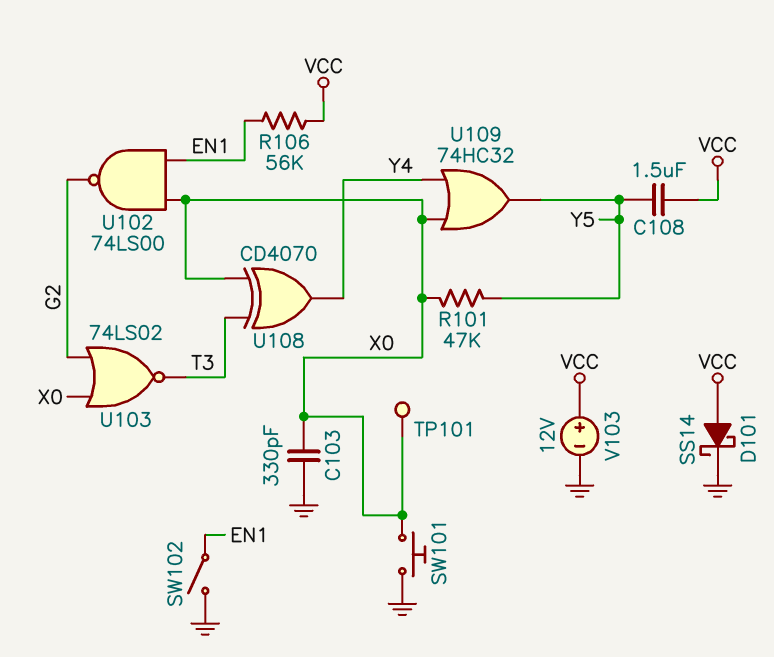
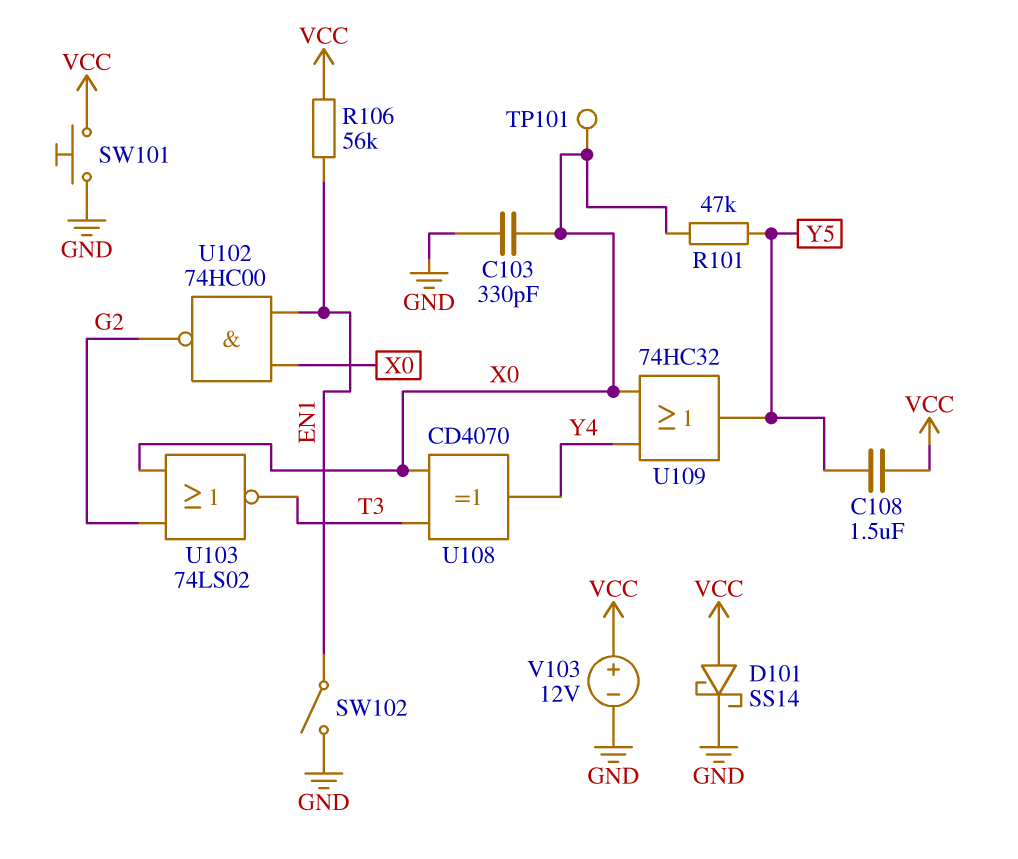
SW101: button (GND, X0) -> button (GND, VCC)
U102: NAND 74LS00 (in EN1, in X0, out G2) -> NAND 74HC00 (in EN1, in X0, out G2)

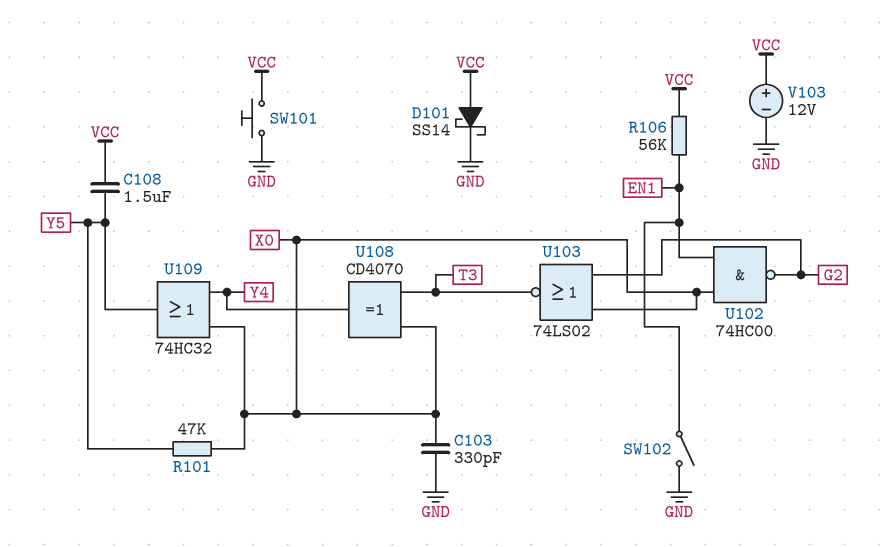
TP101: test point (X0) -> none

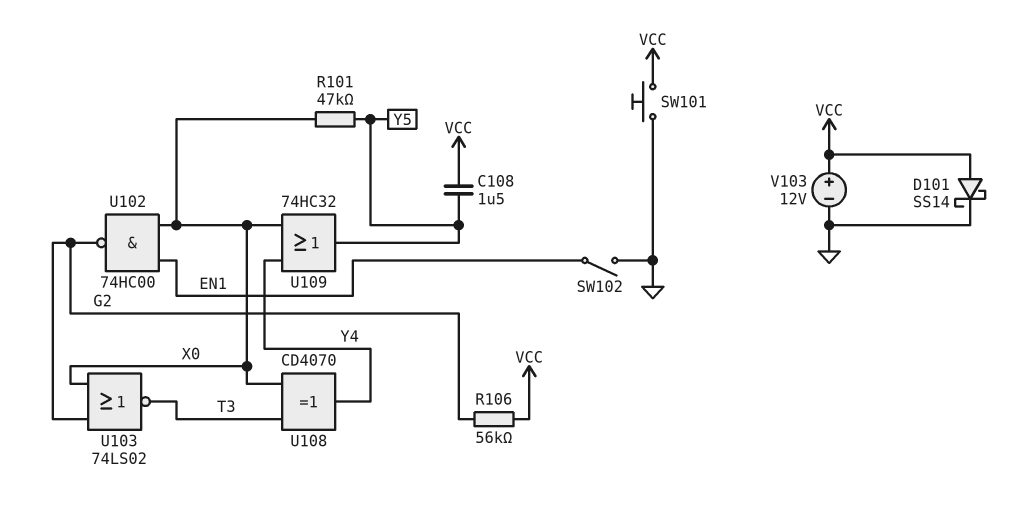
C103: 330pF (GND, X0) -> none
R106: 56k (EN1, VCC) -> 56k (G2, VCC)

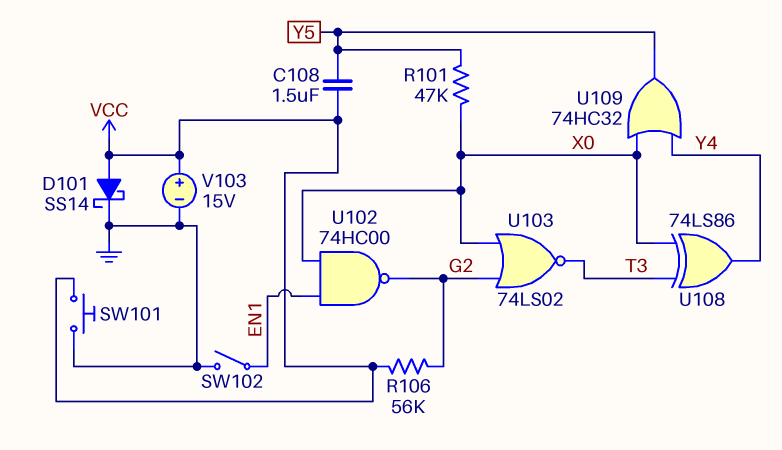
U108: XOR CD4070 (in T3, in X0, out Y4) -> XOR 74LS86 (in T3, in X0, out Y4)
V103: 12V (plus VCC, minus GND) -> 15V (plus VCC, minus GND)

